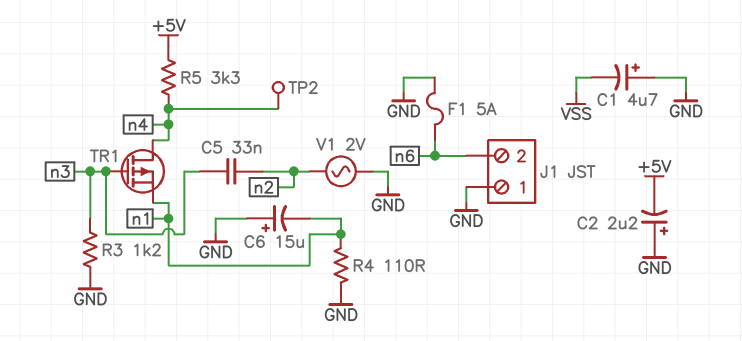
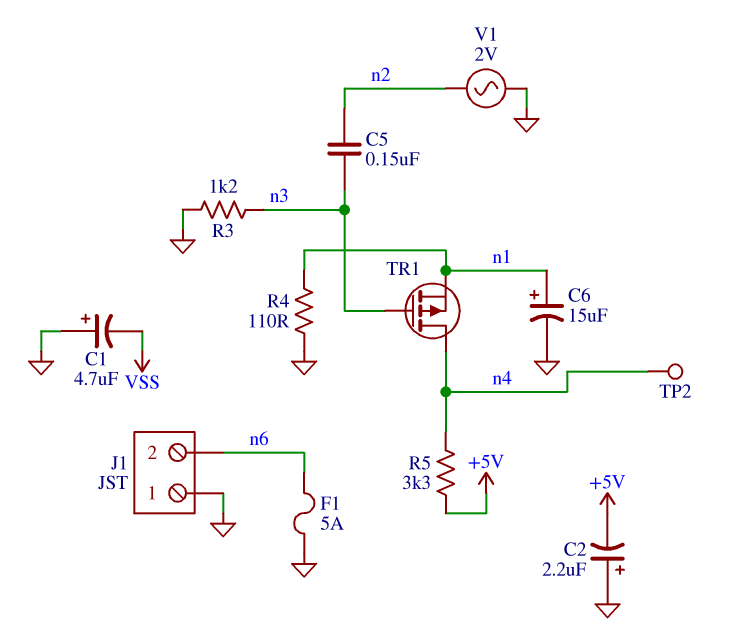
C5: 33nF (n2, n3) -> 150nF (n2, n3)
C6: 15uF (plus GND, minus n1) -> 15uF (plus n1, minus GND)

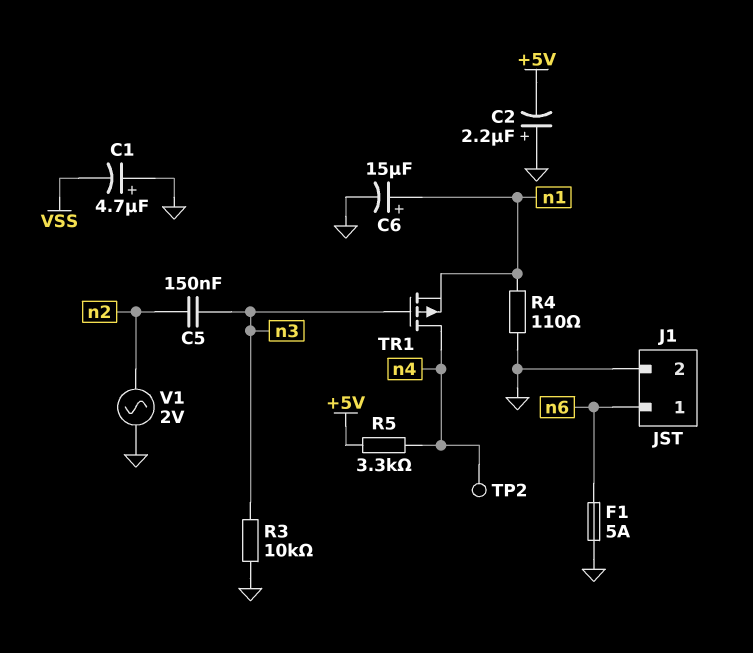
J1 pin 1: GND -> n6
J1 pin 2: n6 -> GND
R3: 1.2k (GND, n3) -> 10k (GND, n3)

